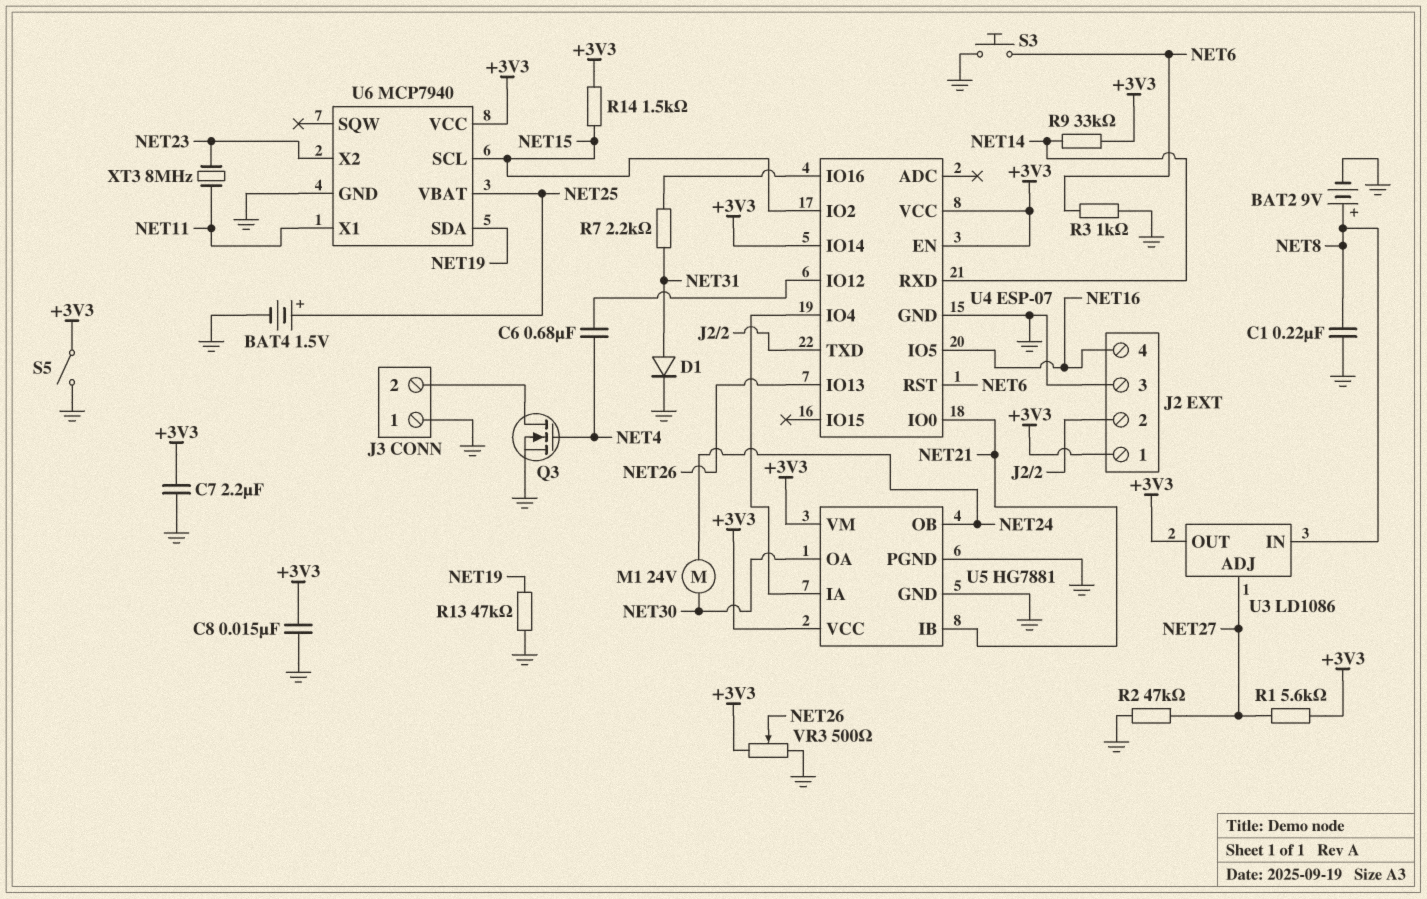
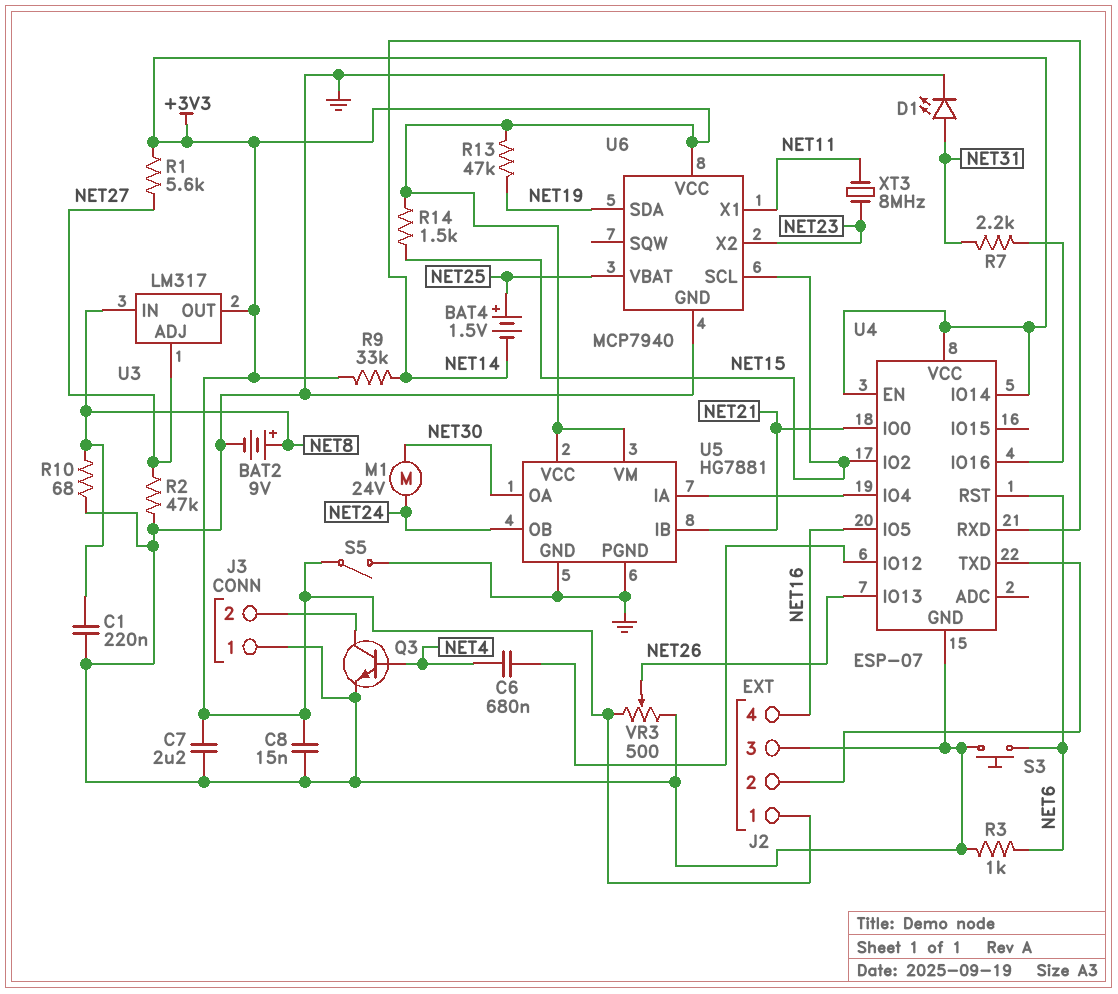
BAT4: 1.5V (plus NET25, minus GND) -> 1.5V (plus NET25, minus NET14)
D1: diode (A NET31, K GND) -> LED (A NET31, K GND)
Q3: NMOS (G NET4, D J3/2, S GND) -> NPN (B NET4, C J3/2, E GND)
R10: none -> 68 (GND, NET8)
R13: 47k (GND, NET19) -> 47k (+3V3, NET19)
U3: LD1086 -> LM317

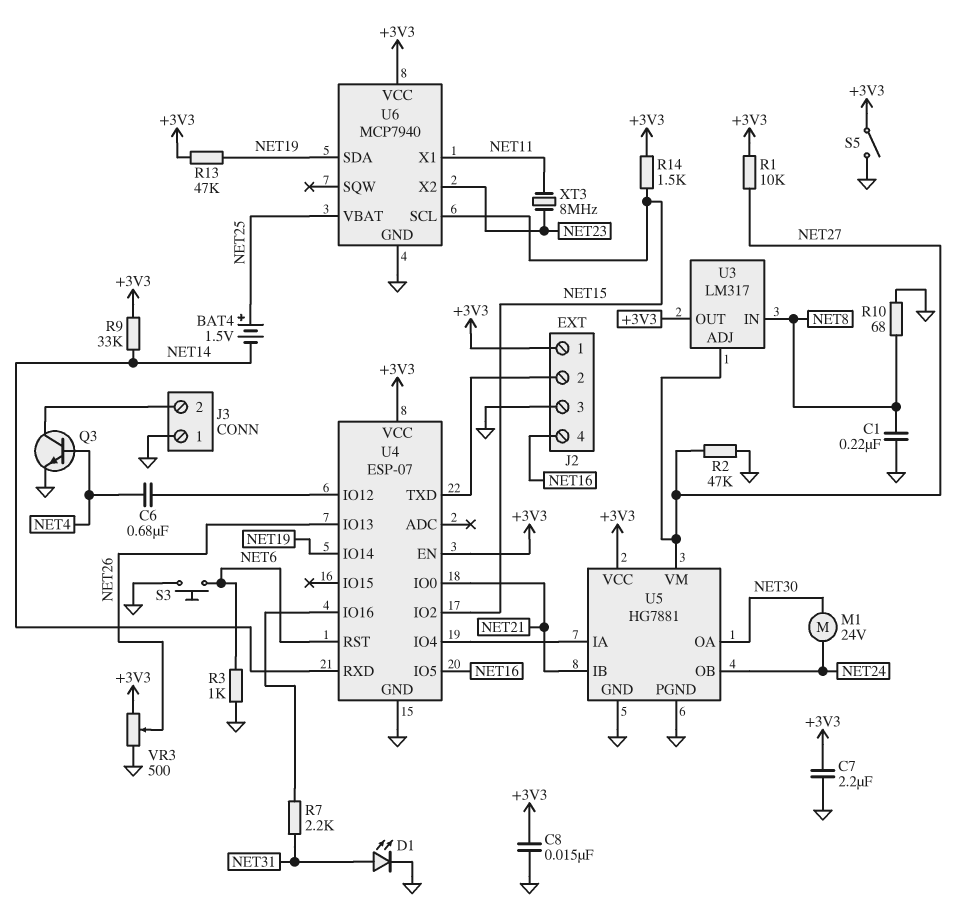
BAT2: 9V (plus NET8, minus GND) -> none
R1: 5.6k (+3V3, NET27) -> 10k (+3V3, NET27)
U4 pin IO14: +3V3 -> NET19
U5 pin VM: +3V3 -> NET27

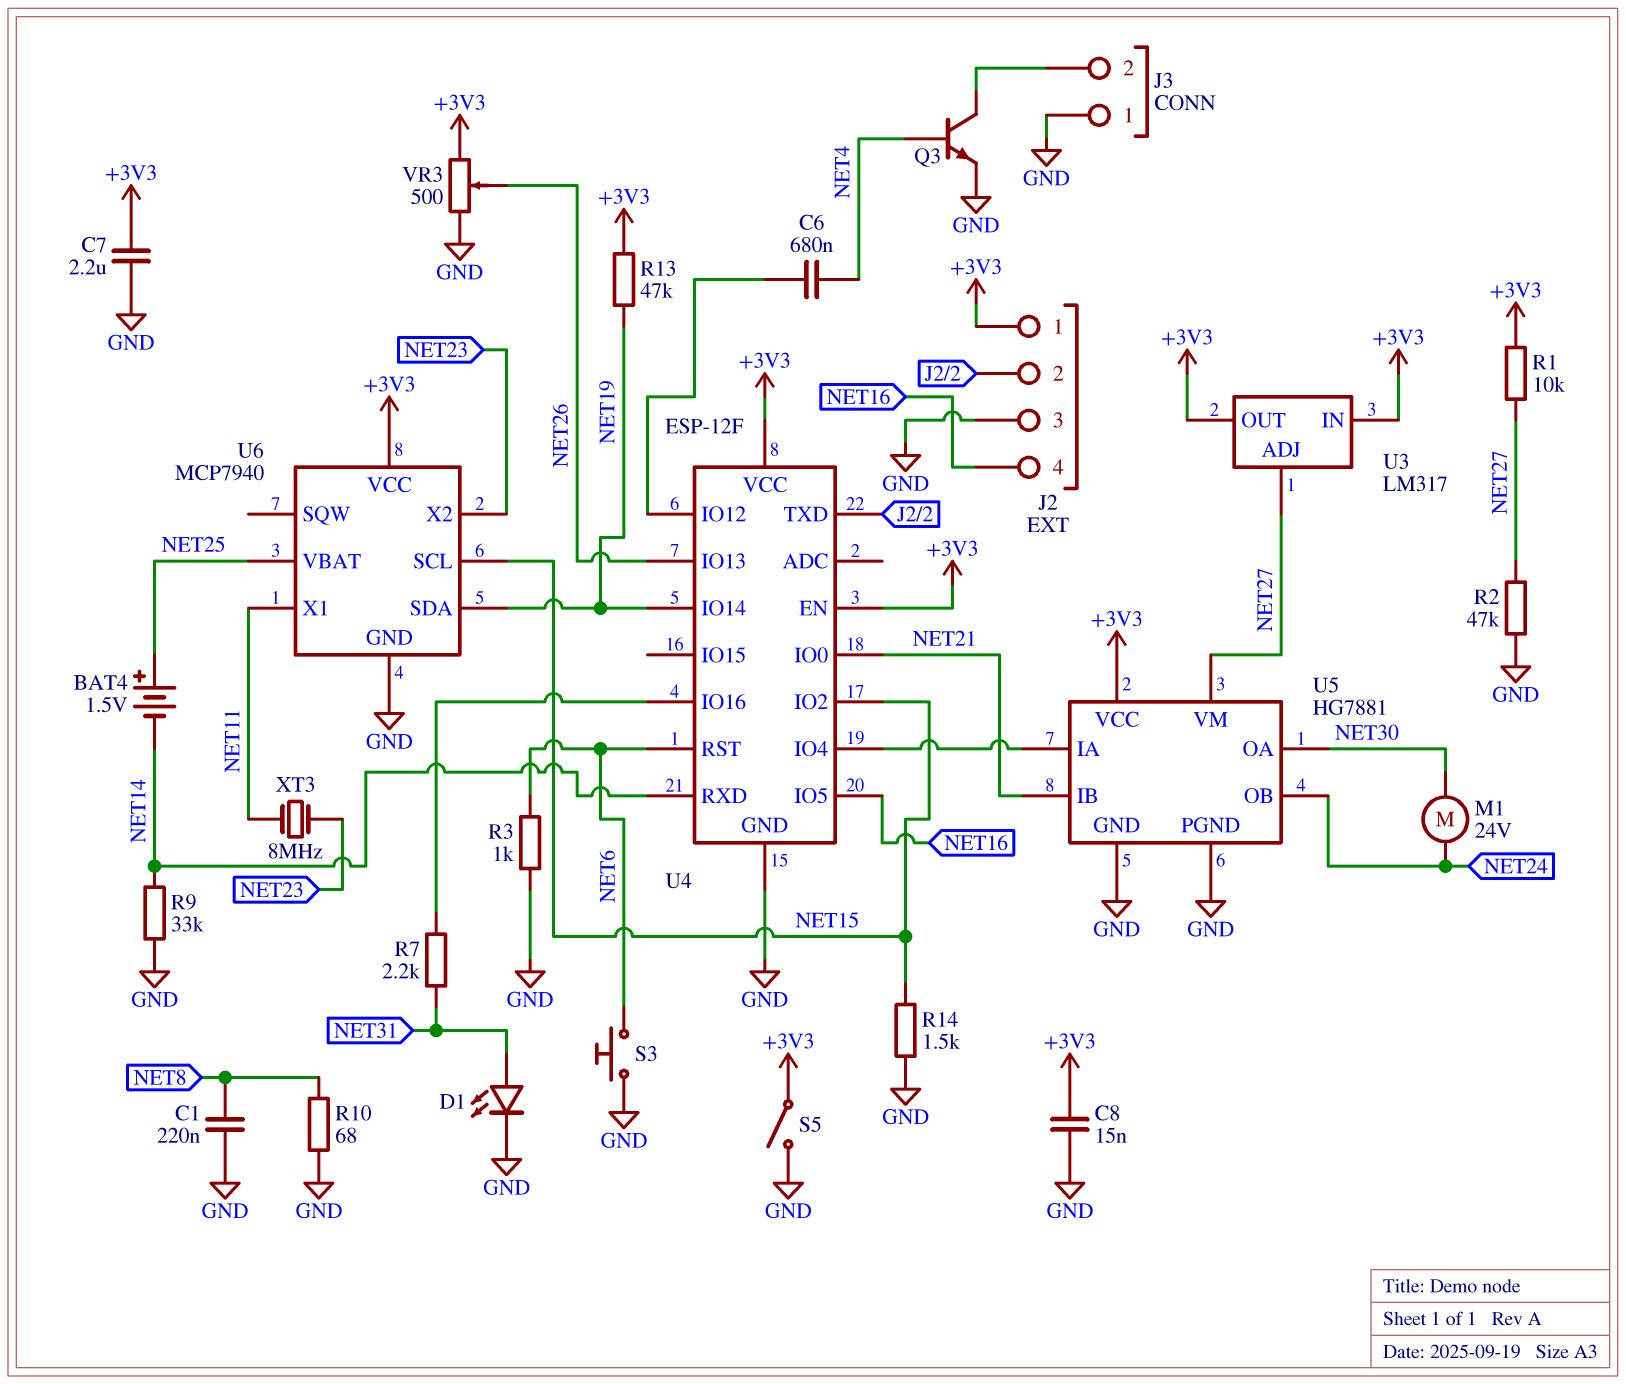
R9: 33k (+3V3, NET14) -> 33k (GND, NET14)
R14: 1.5k (+3V3, NET15) -> 1.5k (GND, NET15)
U3 pin IN: NET8 -> +3V3
U4: ESP-07 -> ESP-12F

